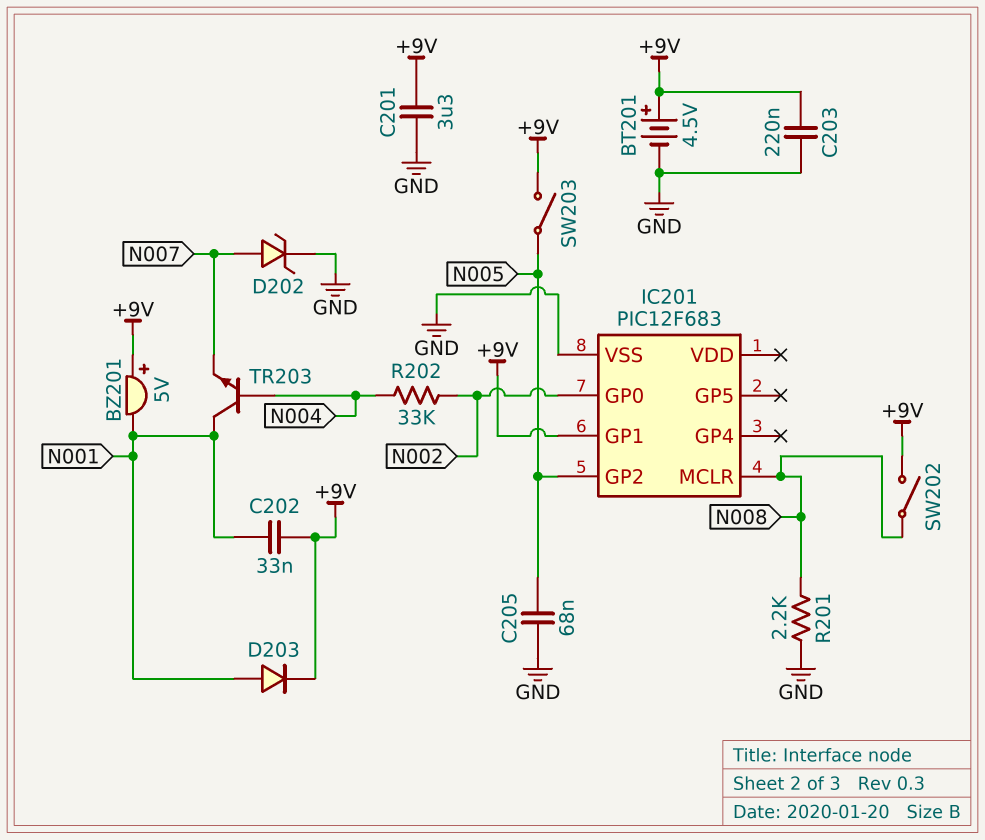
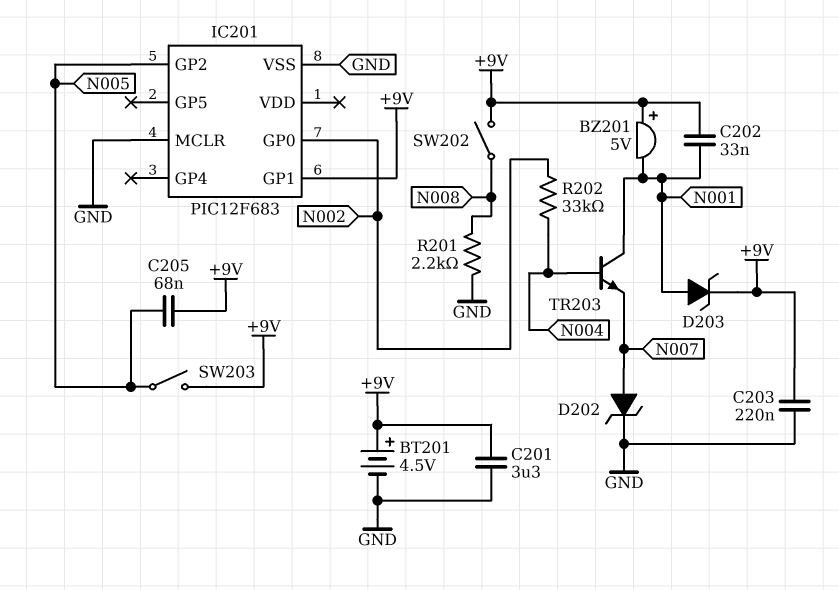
C205: 68nF (GND, N005) -> 68nF (+9V, N005)
D203: diode (A N001, K +9V) -> zener (A N001, K +9V)
IC201 pin MCLR: N008 -> GND

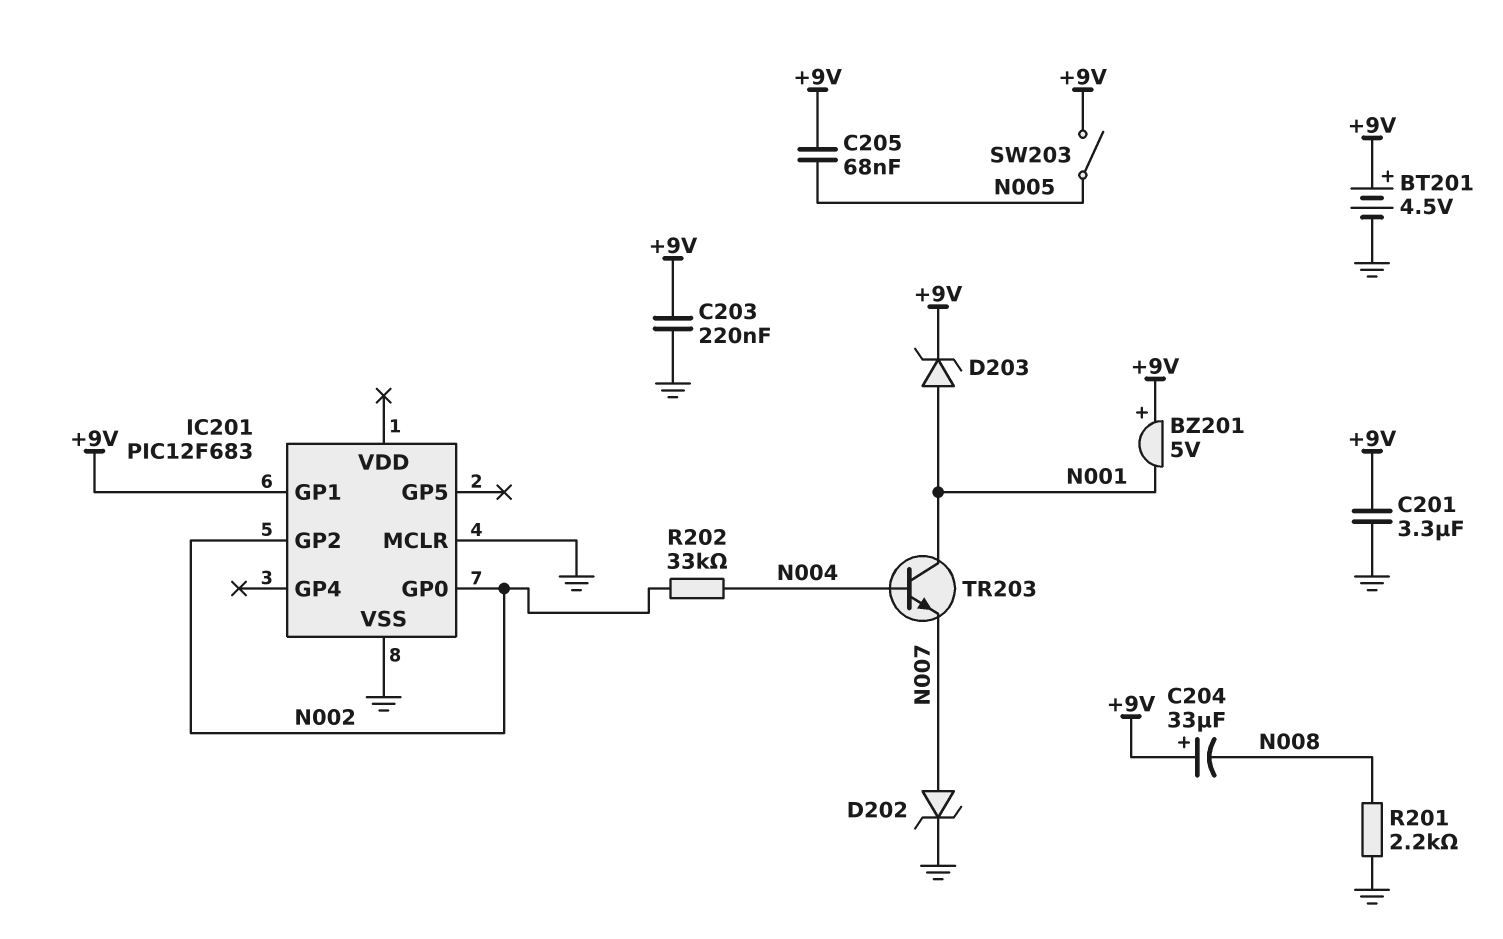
C202: 33nF (+9V, N001) -> none
C204: none -> 33uF (plus +9V, minus N008)
IC201 pin GP2: N005 -> N002
SW202: switch (+9V, N008) -> none

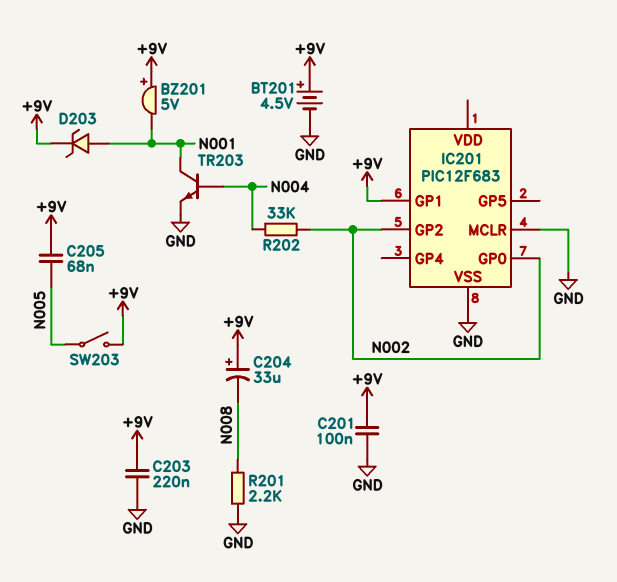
C201: 3.3uF (+9V, GND) -> 100nF (+9V, GND)
D202: zener (A N007, K GND) -> none
TR203: NPN (B N004, C N001, E N007) -> NPN (B N004, C N001, E GND)

